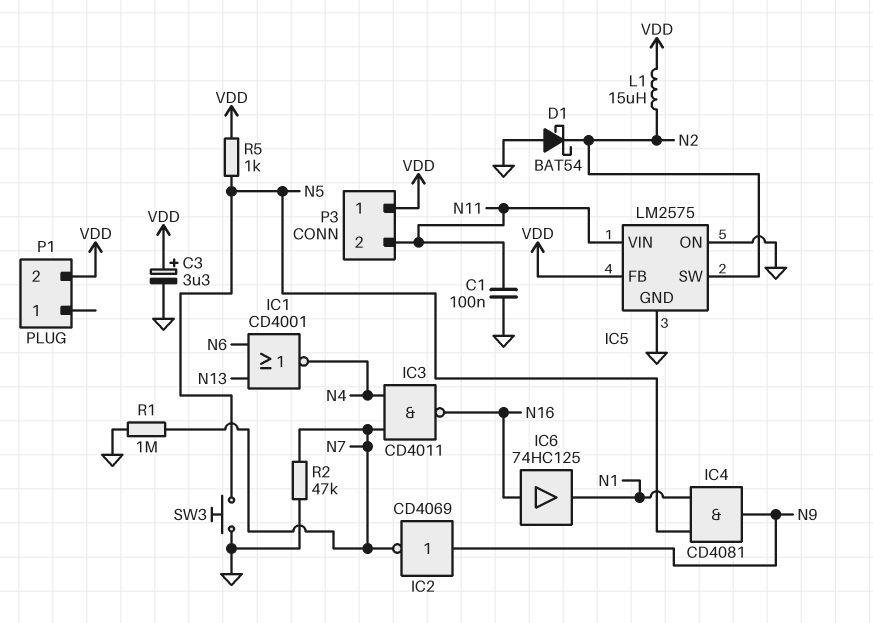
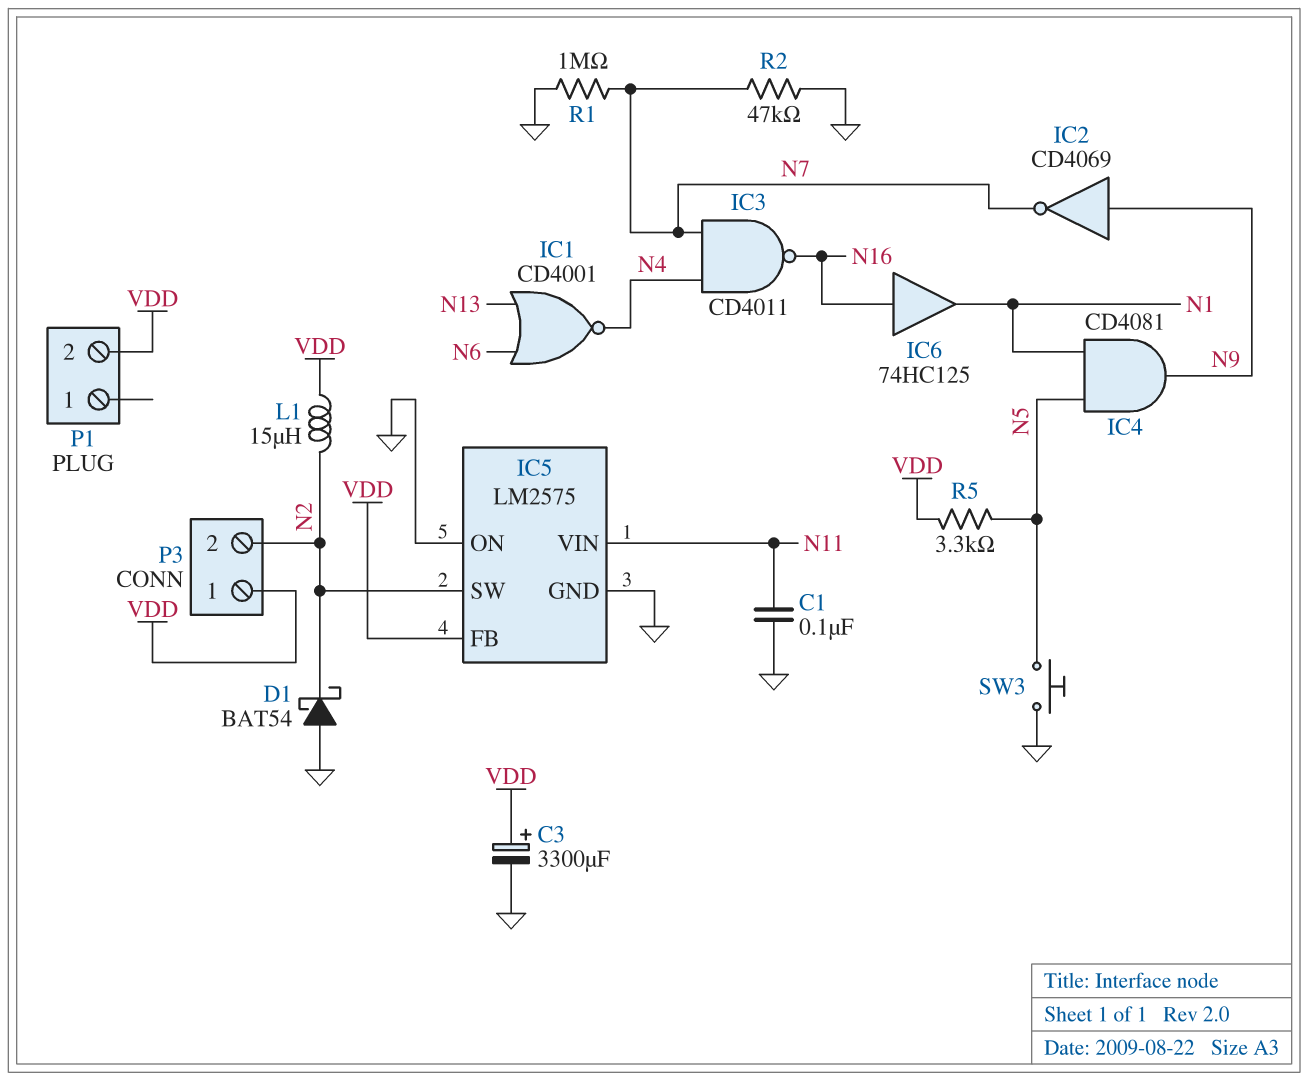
C3: 3.3uF (plus VDD, minus GND) -> 3300uF (plus VDD, minus GND)
P3 pin 2: N11 -> N2
R5: 1k (N5, VDD) -> 3.3k (N5, VDD)

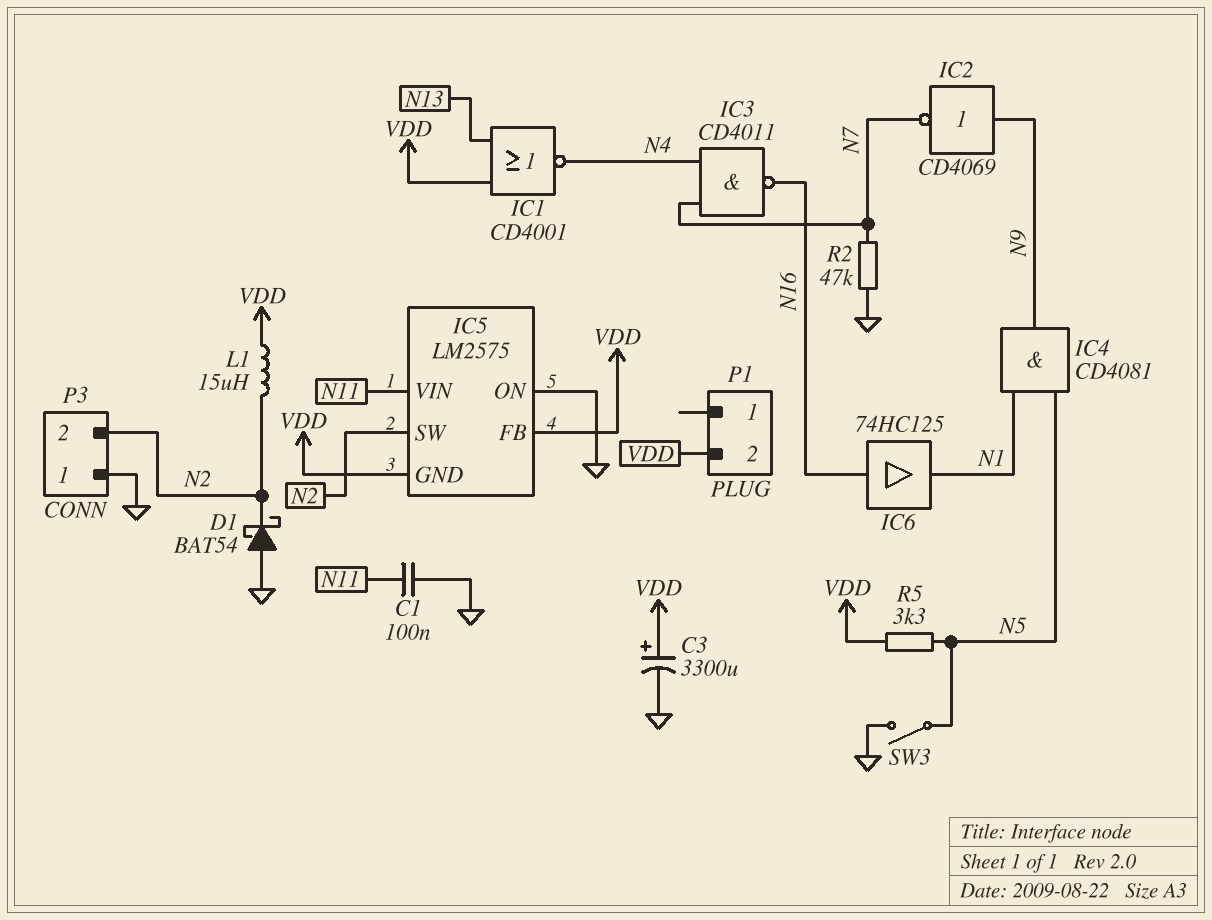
IC1: NOR CD4001 (in N6, in N13, out N4) -> NOR CD4001 (in N13, in VDD, out N4)
IC5 pin GND: GND -> VDD
P3 pin 1: VDD -> GND
R1: 1M (GND, N7) -> none
SW3: button (GND, N5) -> switch (GND, N5)

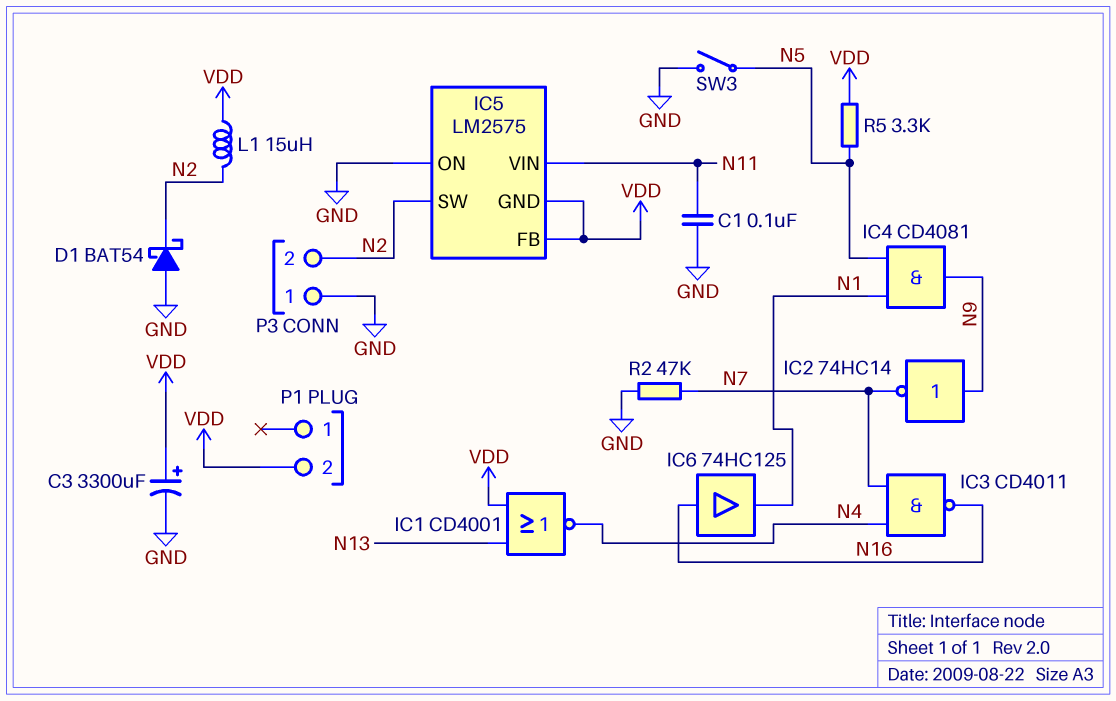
IC2: NOT CD4069 (in N9, out N7) -> NOT 74HC14 (in N9, out N7)

